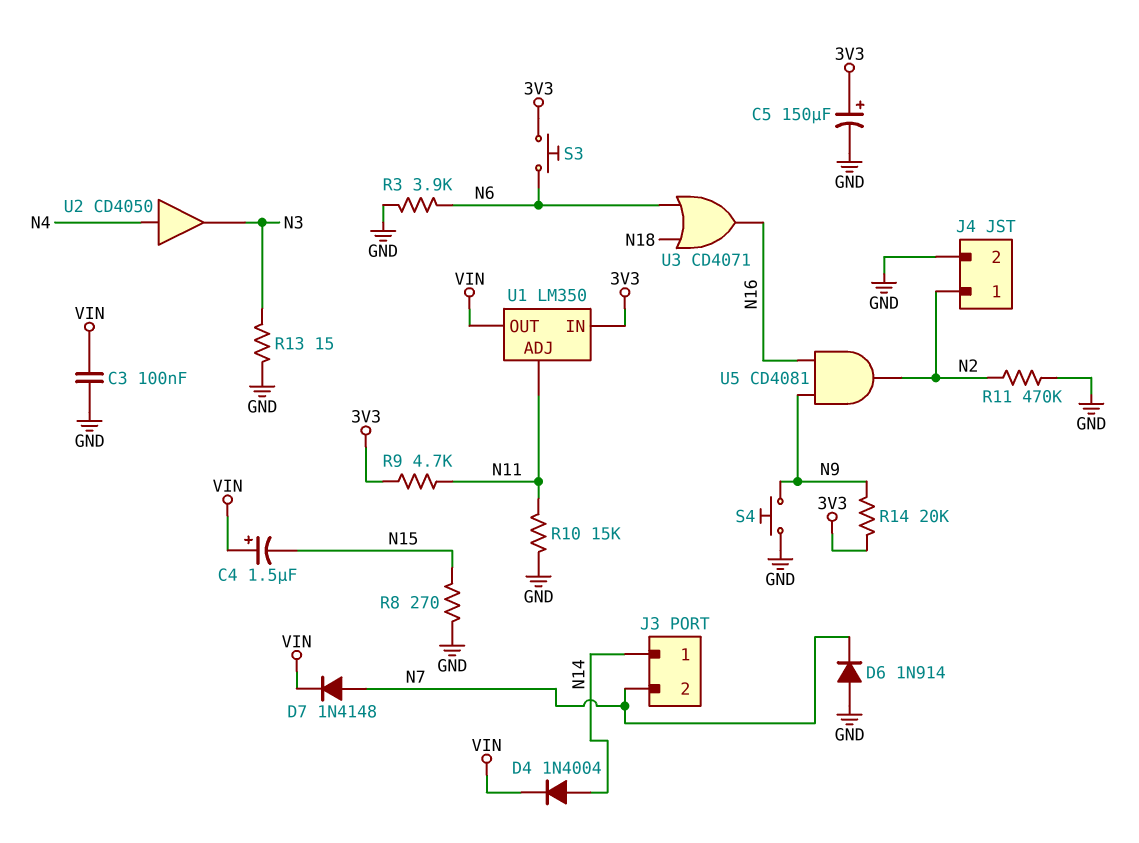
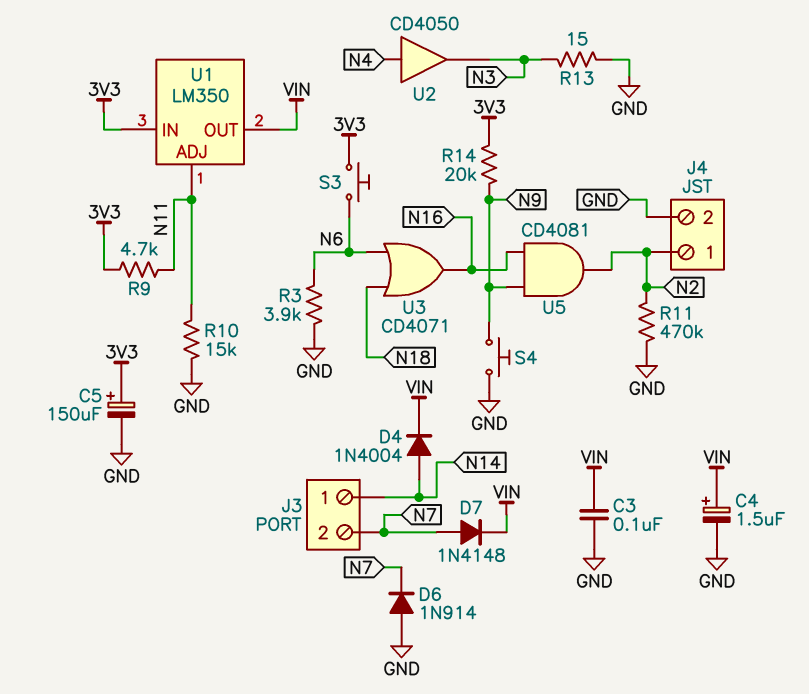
C4: 1.5uF (plus VIN, minus N15) -> 1.5uF (plus VIN, minus GND)
R8: 270 (GND, N15) -> none

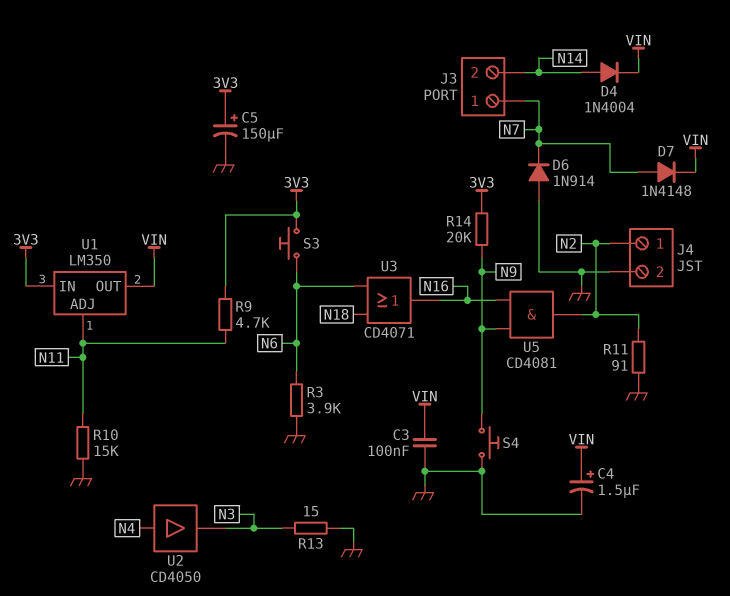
J3 pin 1: N14 -> N7
J3 pin 2: N7 -> N14
R11: 470k (GND, N2) -> 91 (GND, N2)

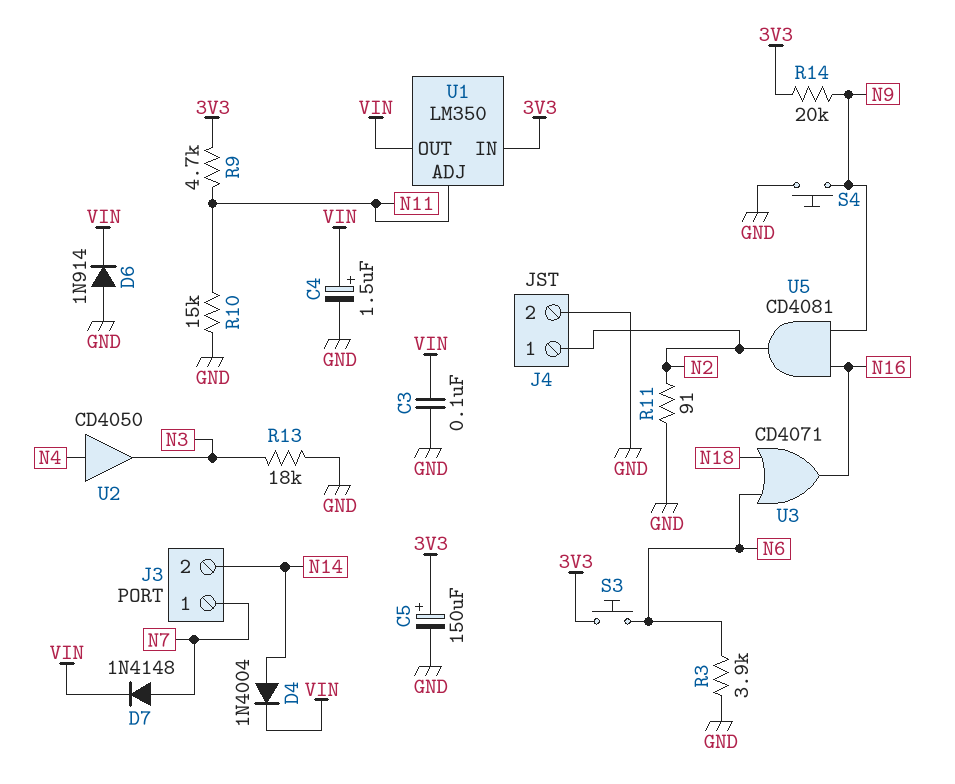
D6: diode 1N914 (A GND, K N7) -> diode 1N914 (A GND, K VIN)
R13: 15 (GND, N3) -> 18k (GND, N3)

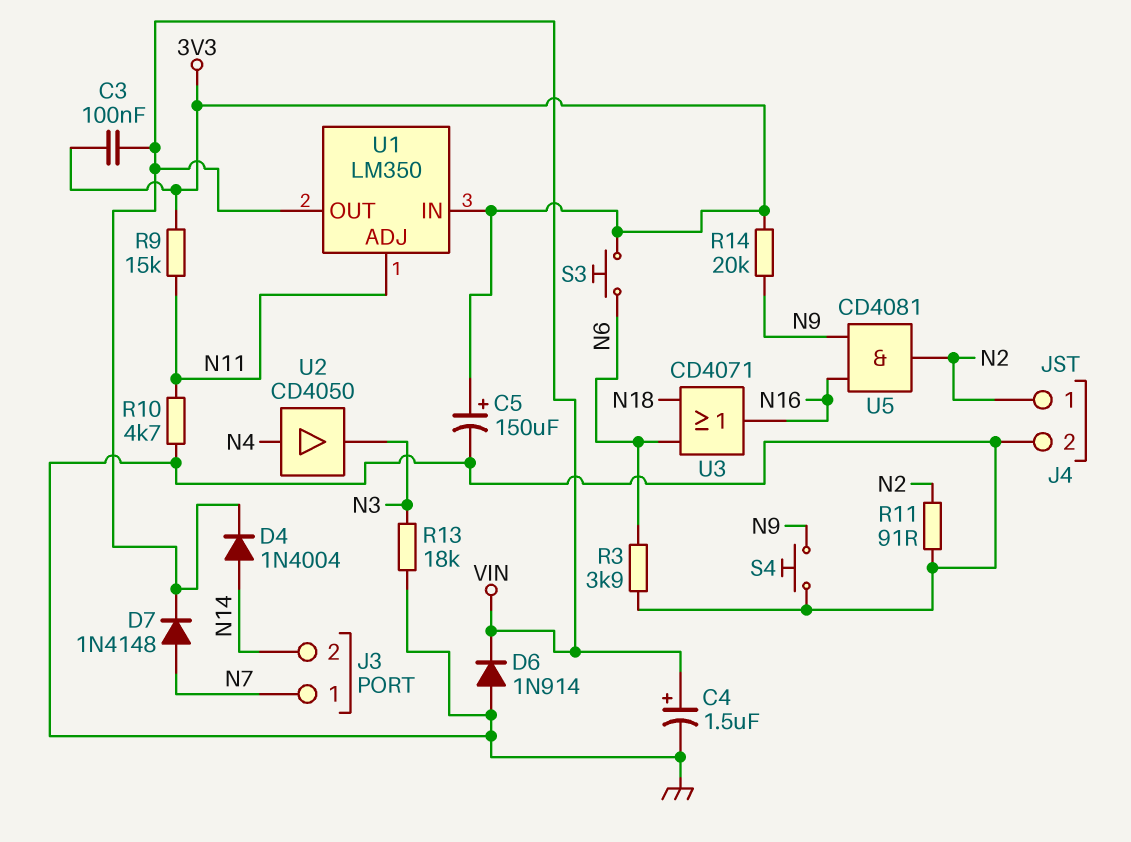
C3: 100nF (GND, VIN) -> 100nF (3V3, VIN)
R9: 4.7k (3V3, N11) -> 15k (3V3, N11)
R10: 15k (GND, N11) -> 4.7k (GND, N11)

